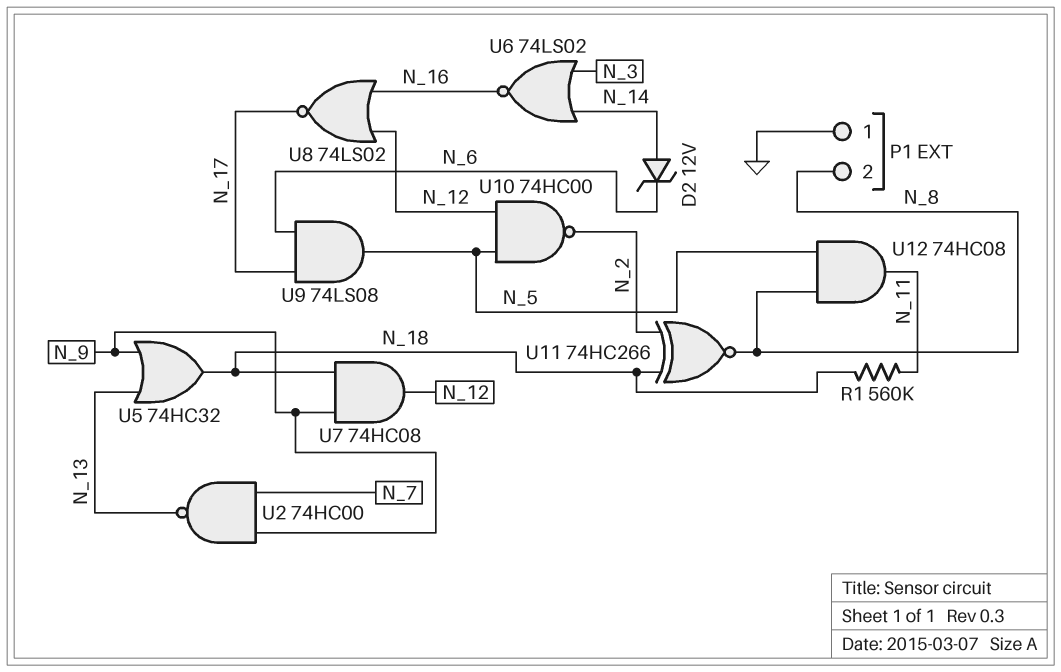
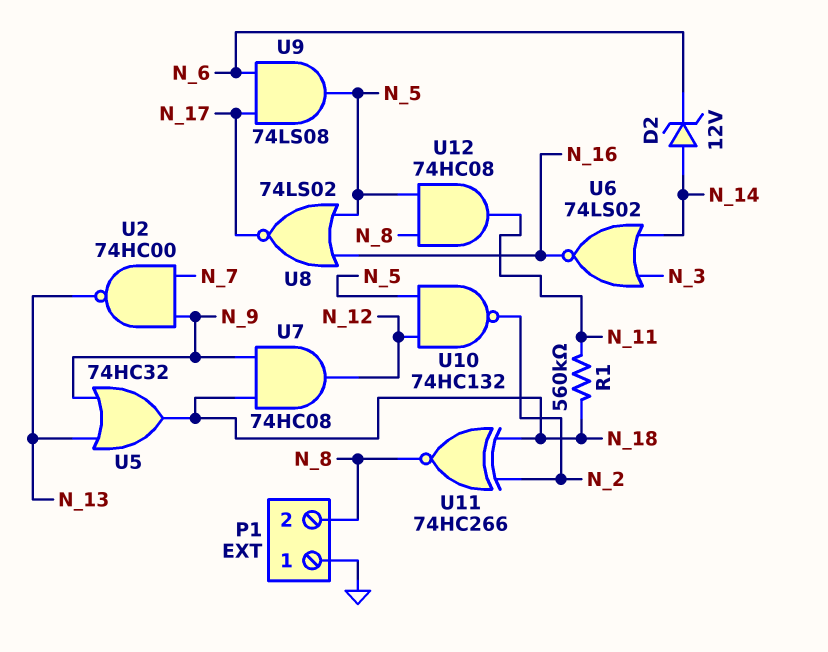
U8: NOR 74LS02 (in N_12, in N_16, out N_17) -> NOR 74LS02 (in N_5, in N_16, out N_17)
U10: NAND 74HC00 (in N_5, in N_12, out N_2) -> NAND 74HC132 (in N_5, in N_12, out N_2)

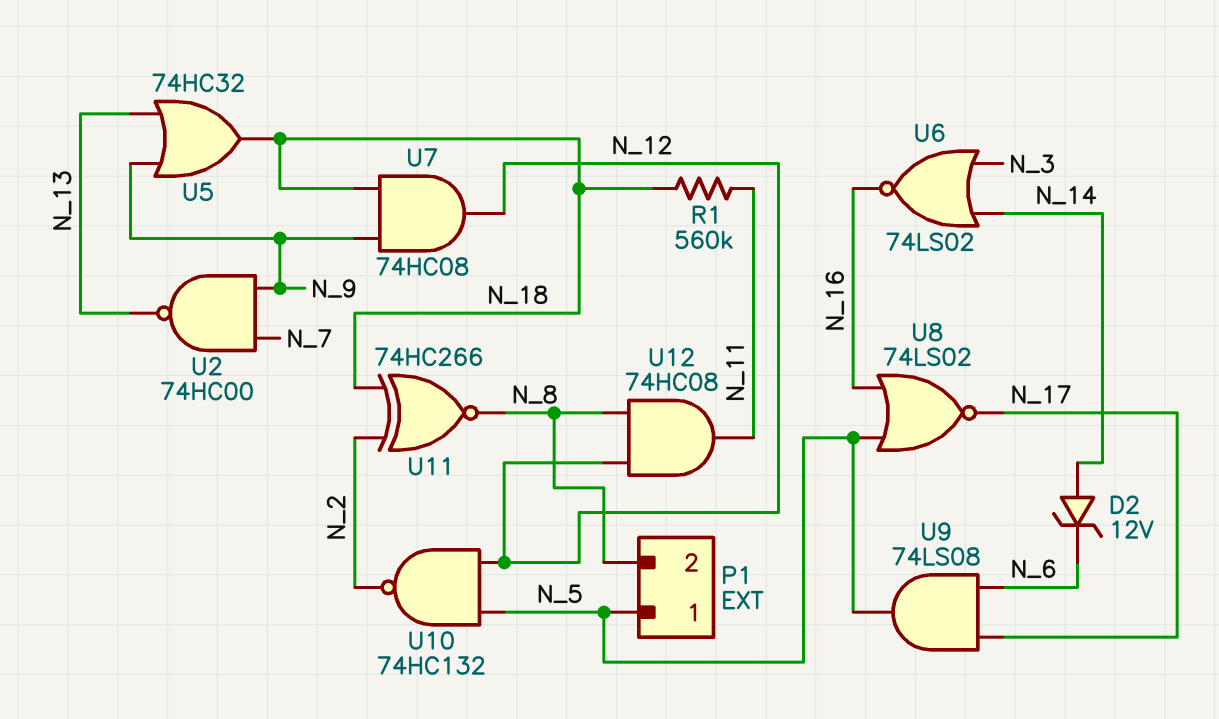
P1 pin 1: GND -> N_5
U12: AND 74HC08 (in N_5, in N_8, out N_11) -> AND 74HC08 (in N_8, in N_12, out N_11)

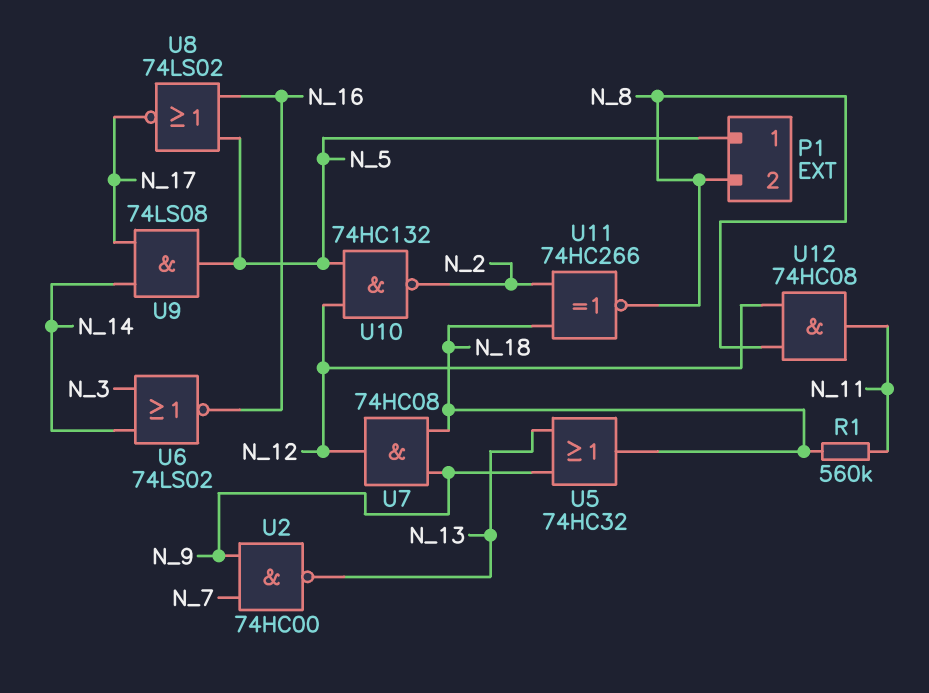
D2: zener 12V (A N_14, K N_6) -> none
U9: AND 74LS08 (in N_6, in N_17, out N_5) -> AND 74LS08 (in N_14, in N_17, out N_5)

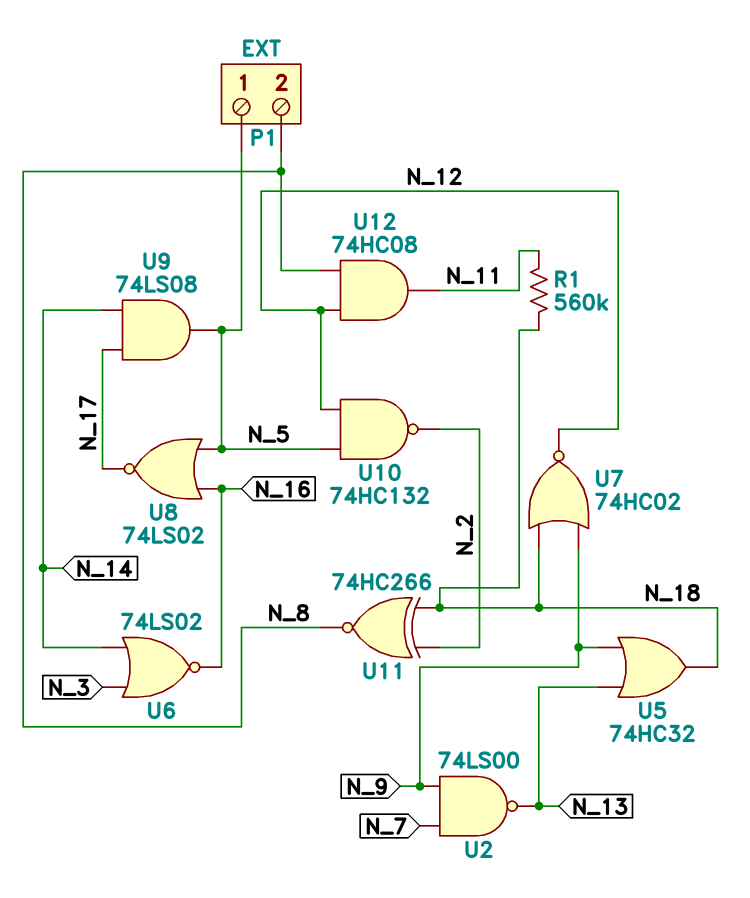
U2: NAND 74HC00 (in N_7, in N_9, out N_13) -> NAND 74LS00 (in N_7, in N_9, out N_13)
U7: AND 74HC08 (in N_9, in N_18, out N_12) -> NOR 74HC02 (in N_9, in N_18, out N_12)

